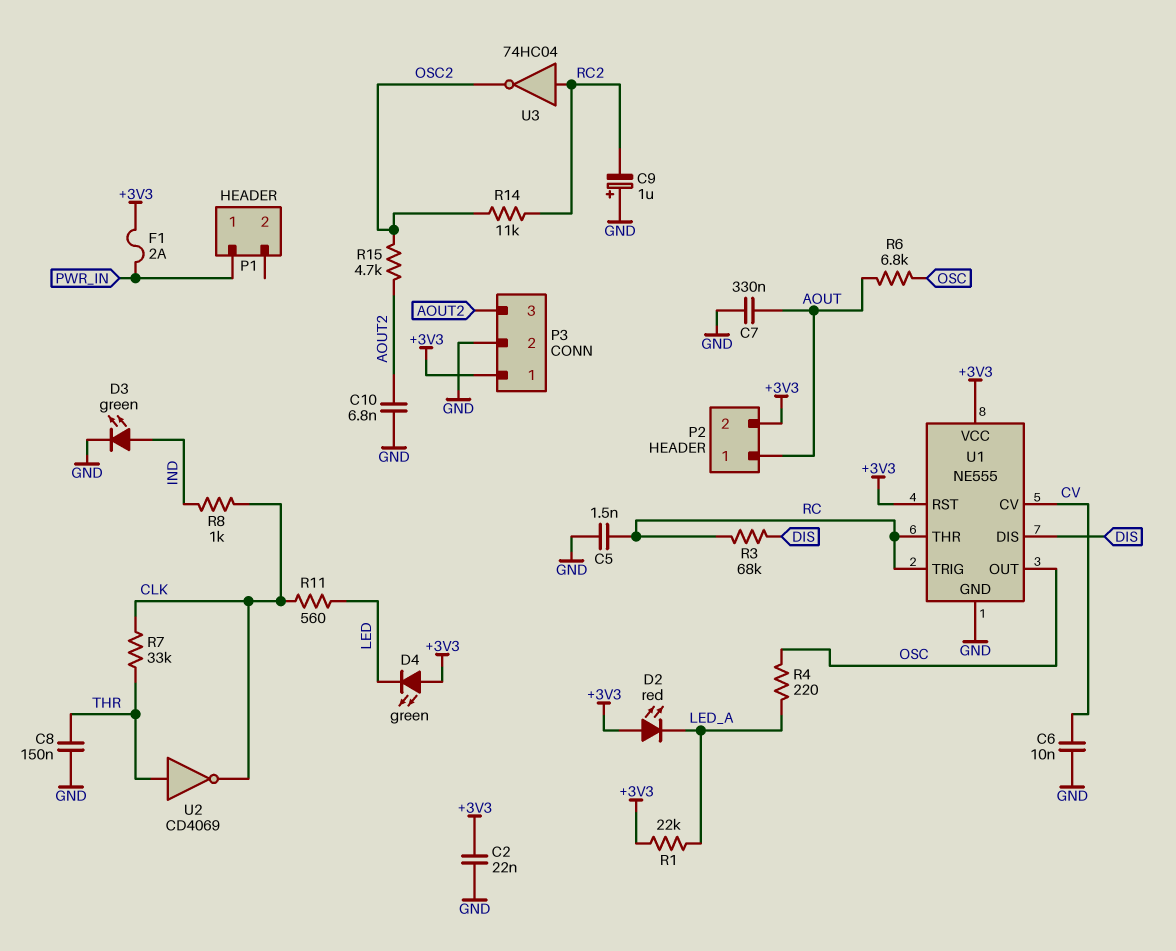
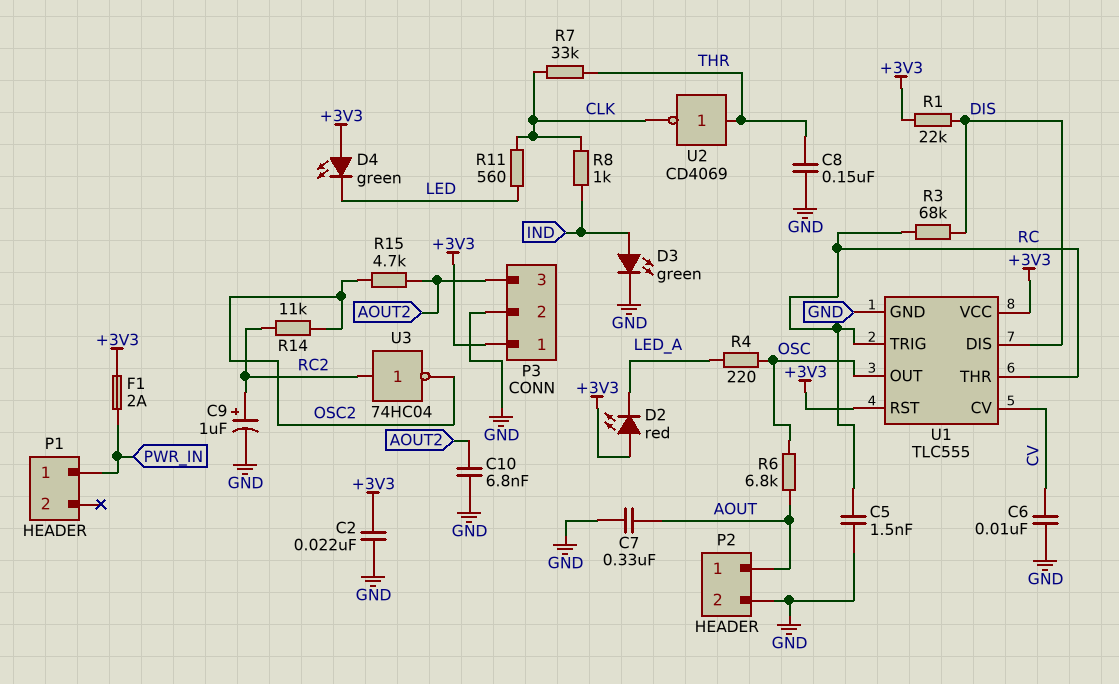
C9: 1uF (plus GND, minus RC2) -> 1uF (plus RC2, minus GND)
P2 pin 2: +3V3 -> GND
R1: 22k (+3V3, LED_A) -> 22k (+3V3, DIS)
U1: NE555 -> TLC555

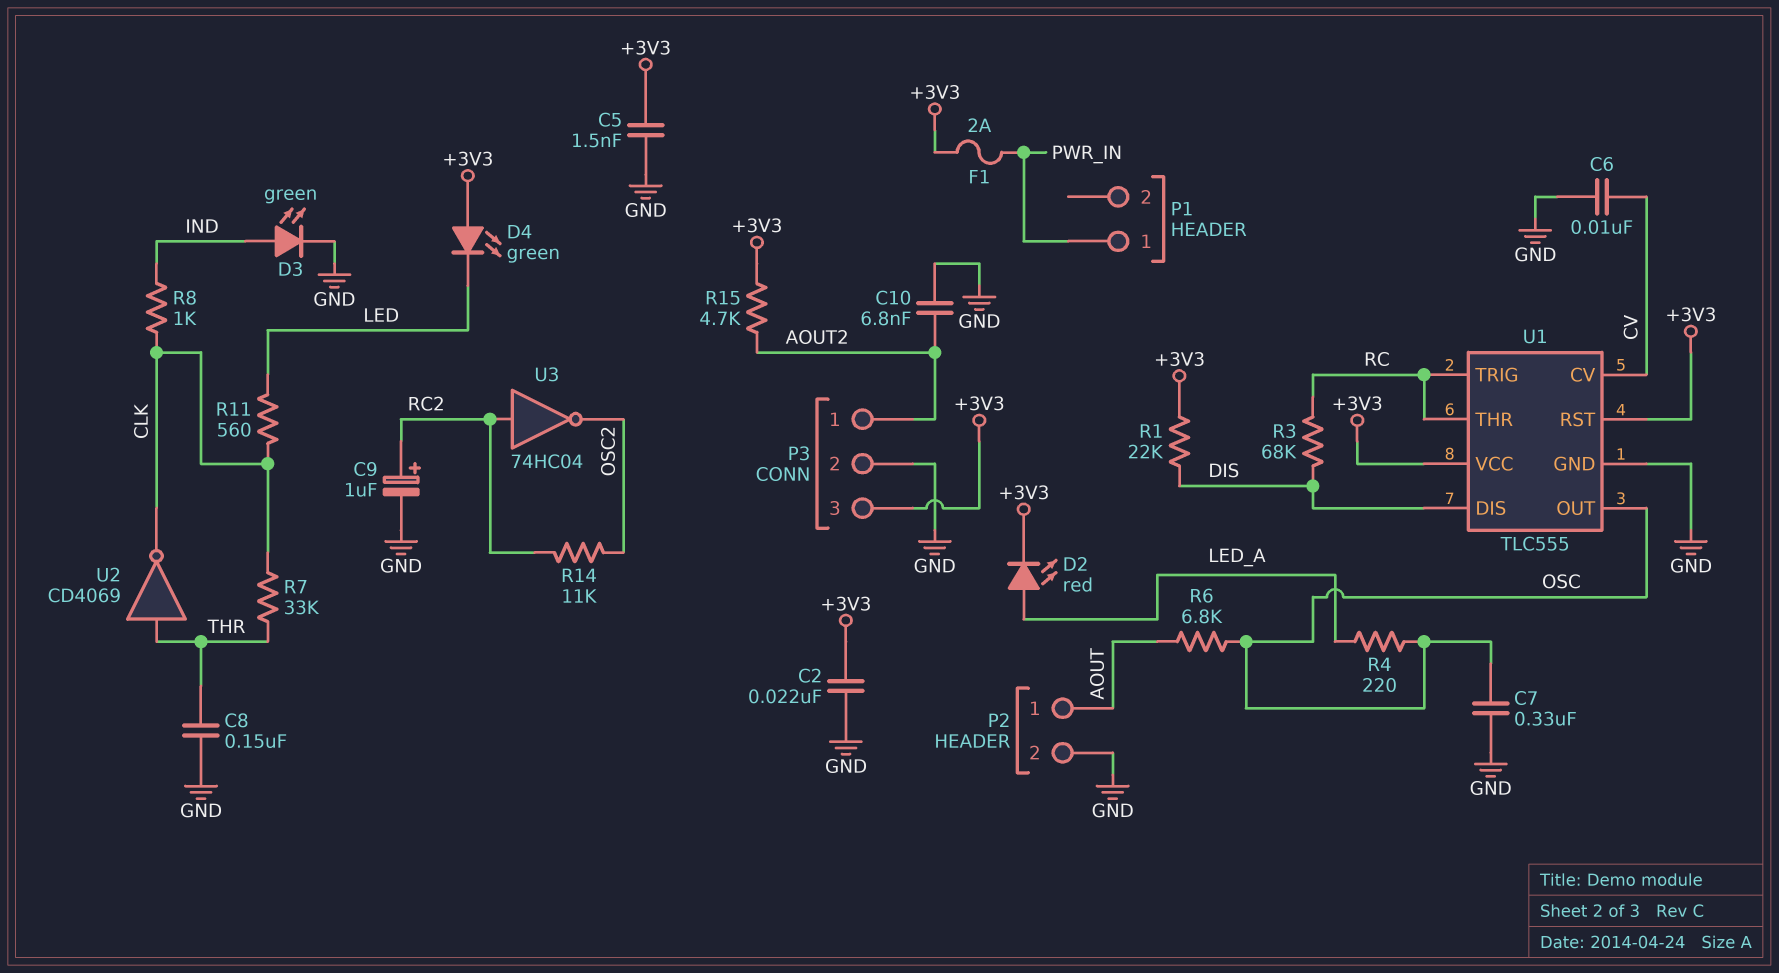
C5: 1.5nF (GND, RC) -> 1.5nF (+3V3, GND)
C7: 330nF (AOUT, GND) -> 330nF (GND, OSC)
D2: LED red (A +3V3, K LED_A) -> LED red (A LED_A, K +3V3)
P3 pin 1: +3V3 -> AOUT2
P3 pin 3: AOUT2 -> +3V3
R15: 4.7k (AOUT2, OSC2) -> 4.7k (+3V3, AOUT2)

